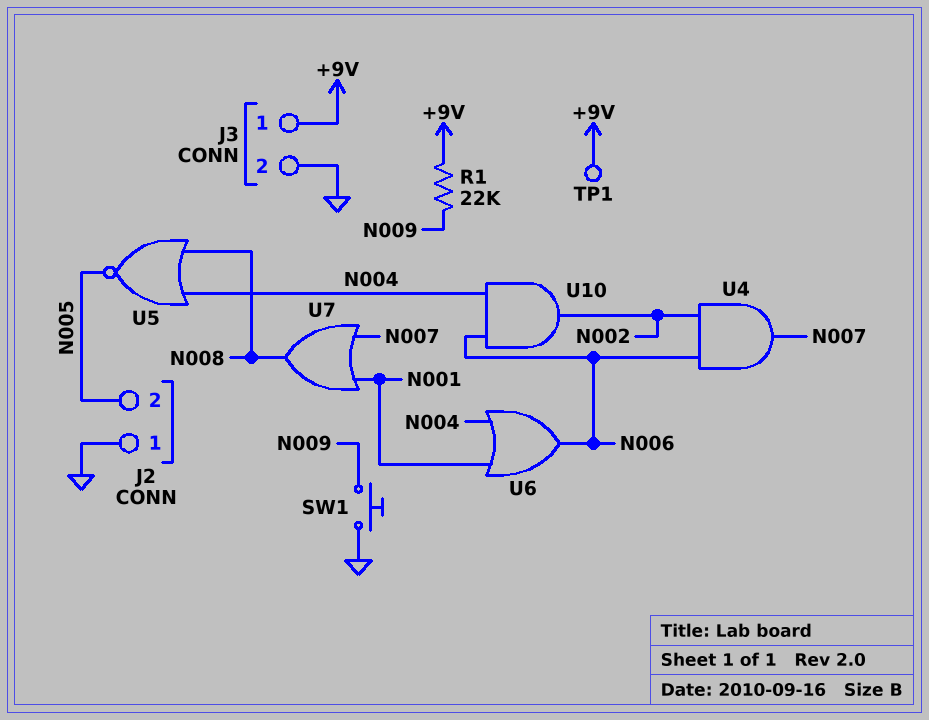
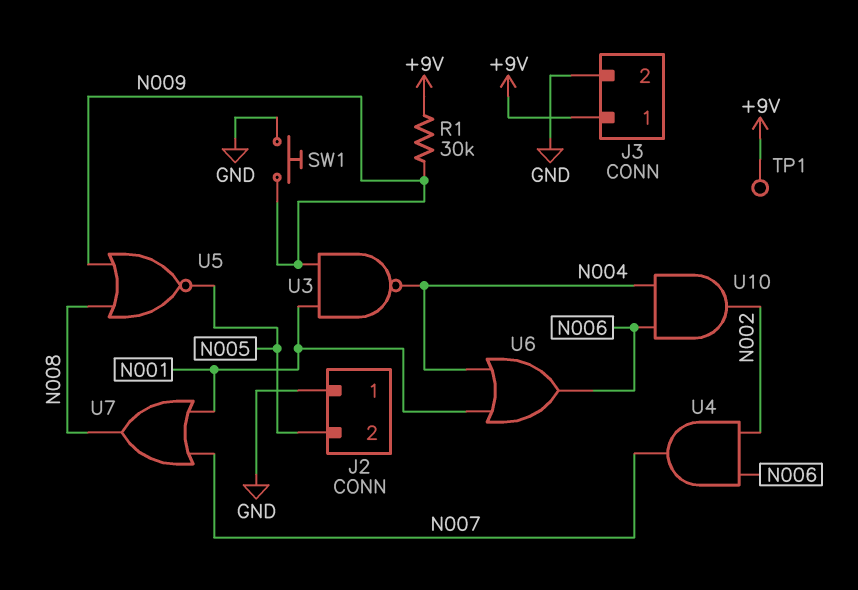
R1: 22k (+9V, N009) -> 30k (+9V, N009)
U3: none -> NAND (in N001, in N009, out N004)
U5: NOR (in N004, in N008, out N005) -> NOR (in N008, in N009, out N005)

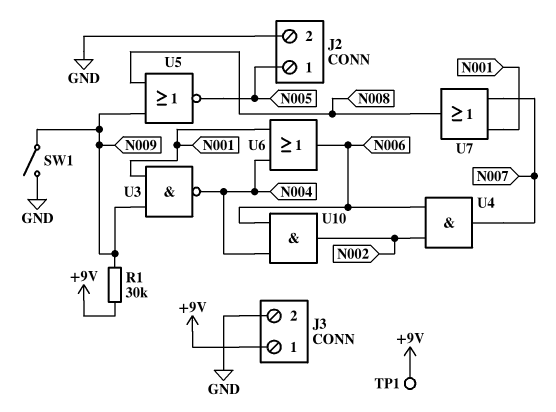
J2 pin 1: GND -> N005
J2 pin 2: N005 -> GND
SW1: button (GND, N009) -> switch (GND, N009)

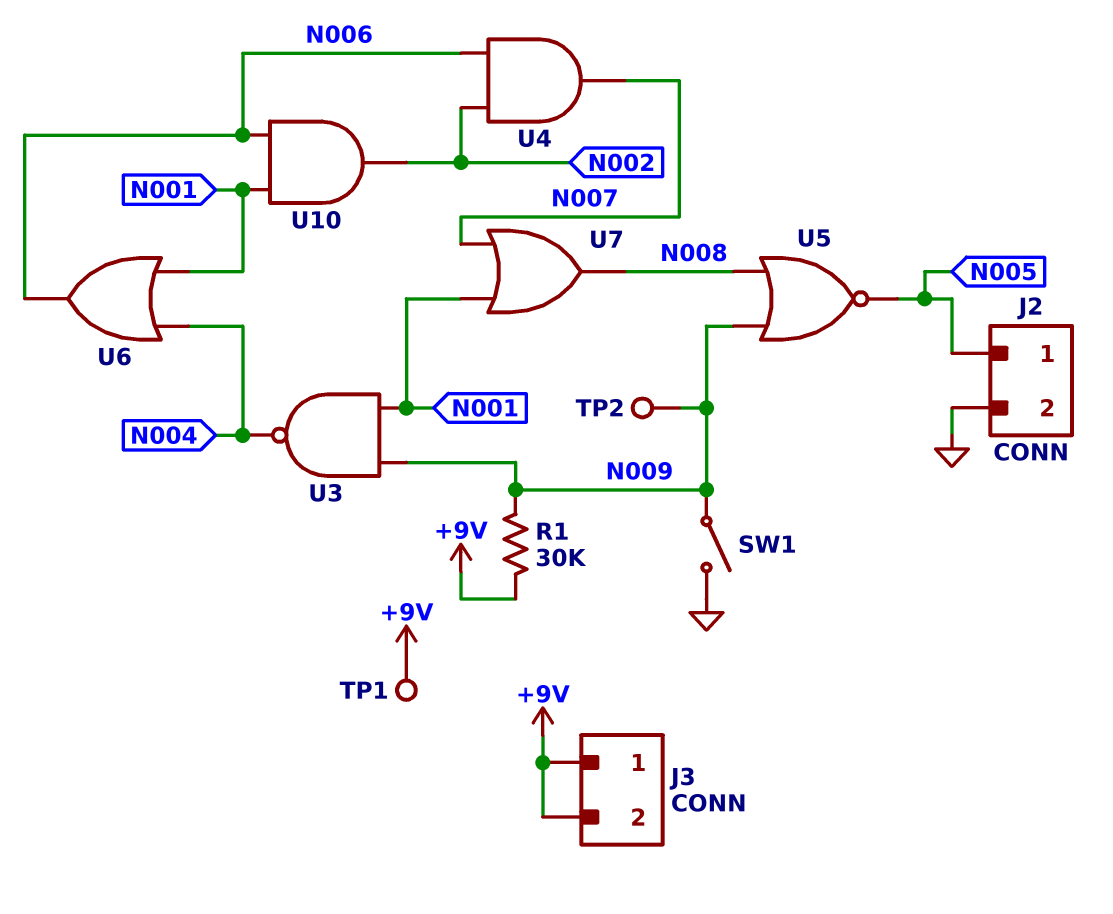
J3 pin 2: GND -> +9V
TP2: none -> test point (N009)
U10: AND (in N004, in N006, out N002) -> AND (in N001, in N006, out N002)

